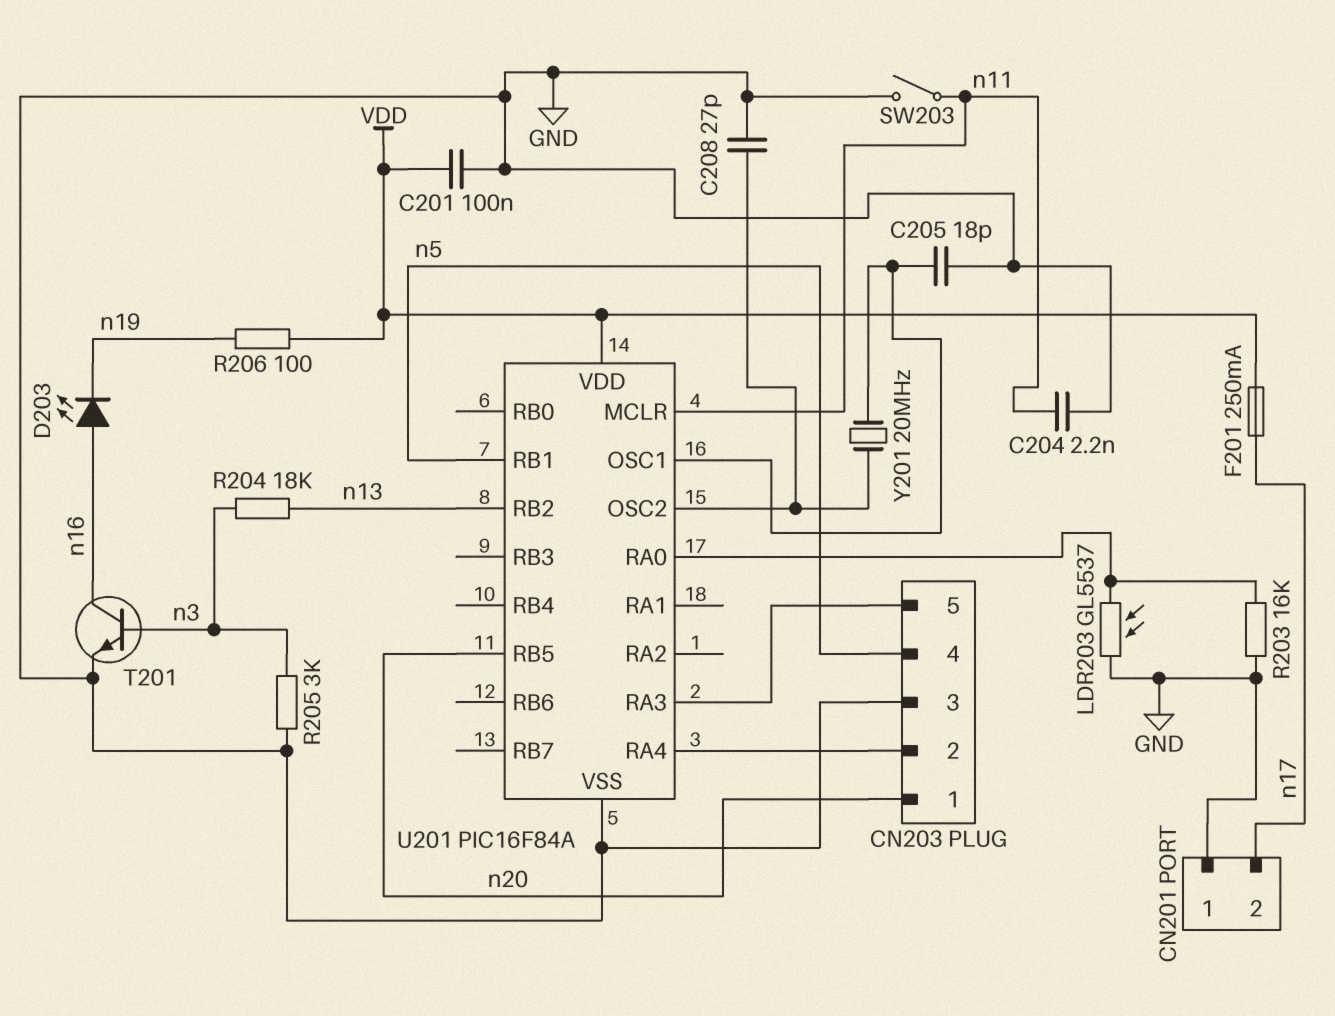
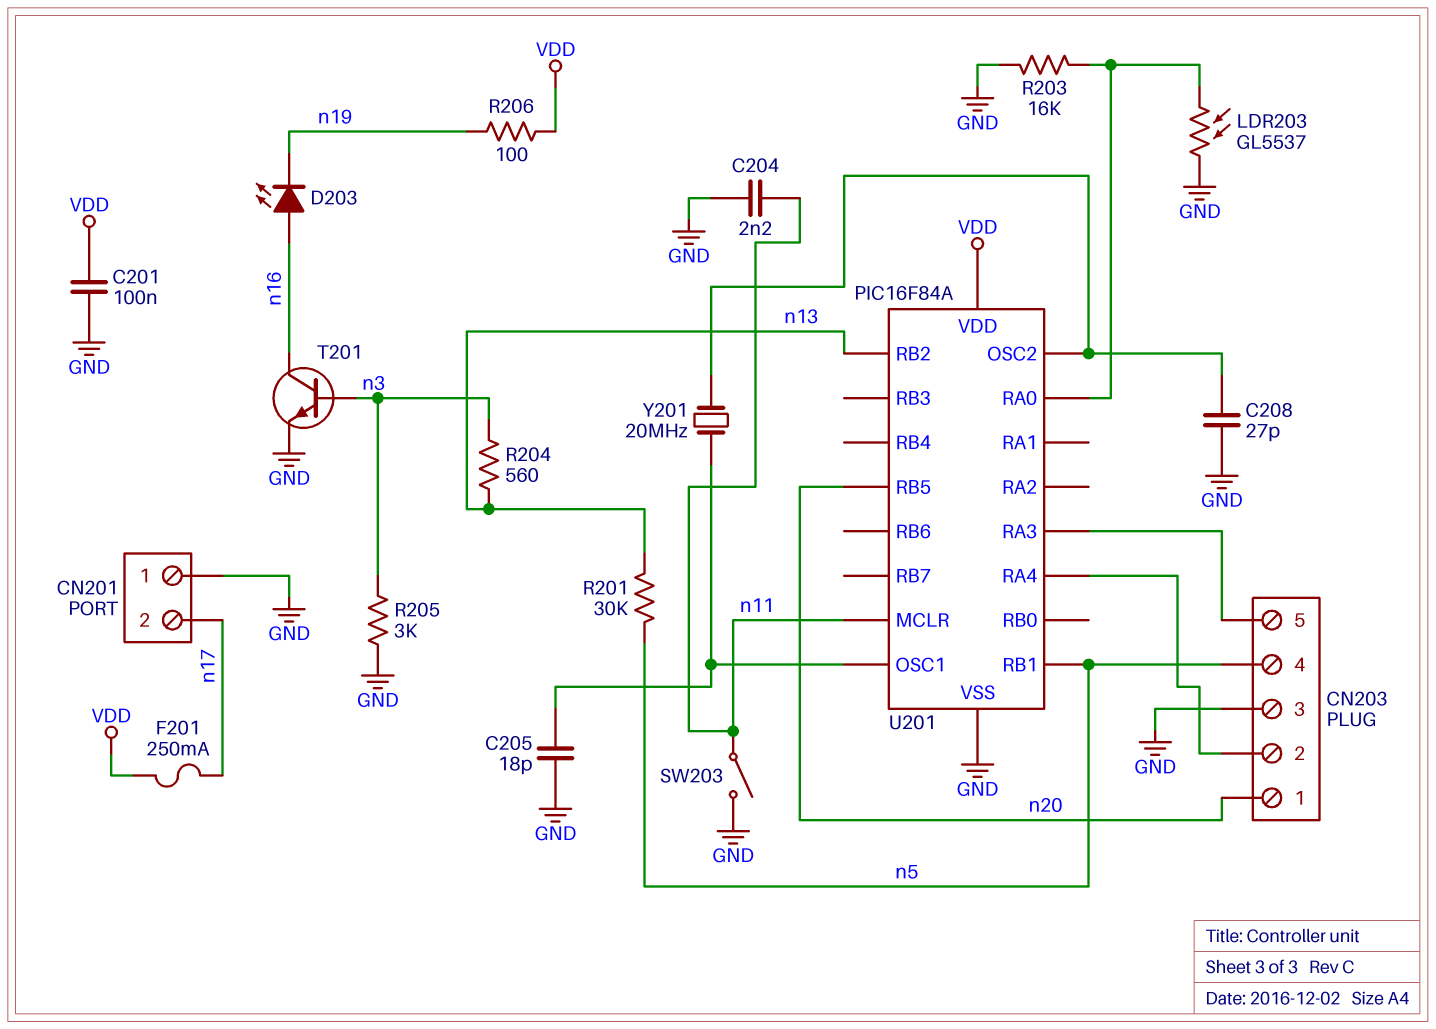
R201: none -> 30k (n5, n13)
R204: 18k (n3, n13) -> 560 (n3, n13)

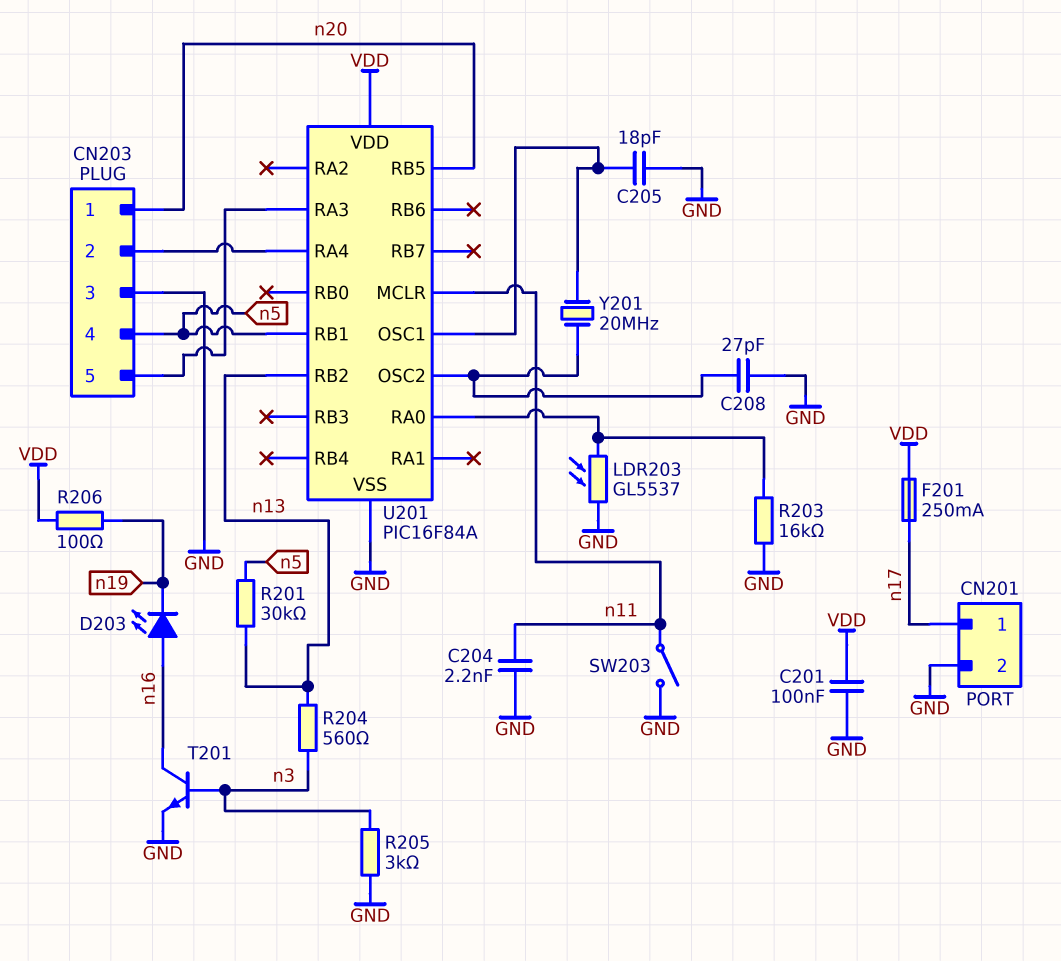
CN201 pin 1: GND -> n17
CN201 pin 2: n17 -> GND

